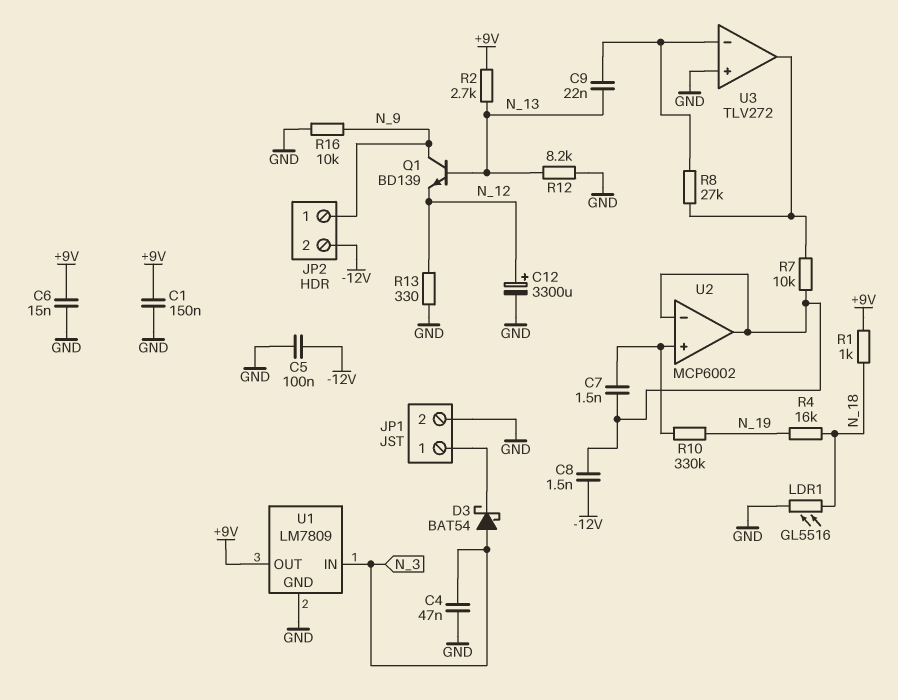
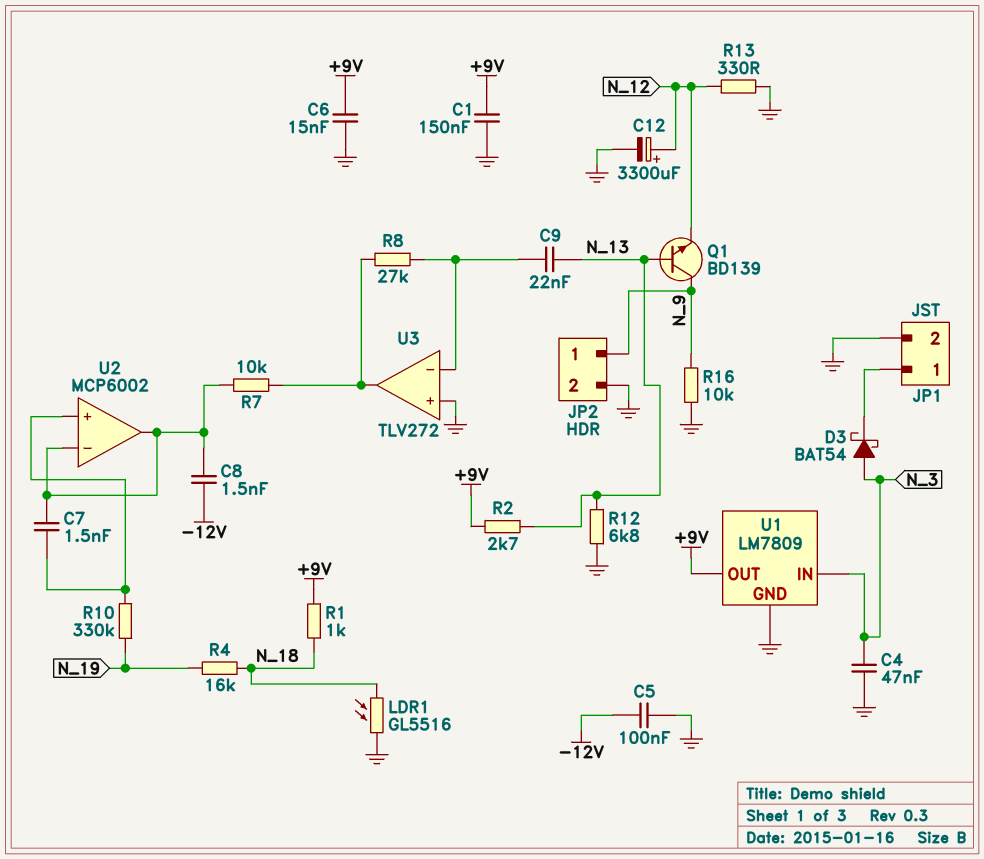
JP2 pin 2: -12V -> GND
R12: 8.2k (GND, N_13) -> 6.8k (GND, N_13)

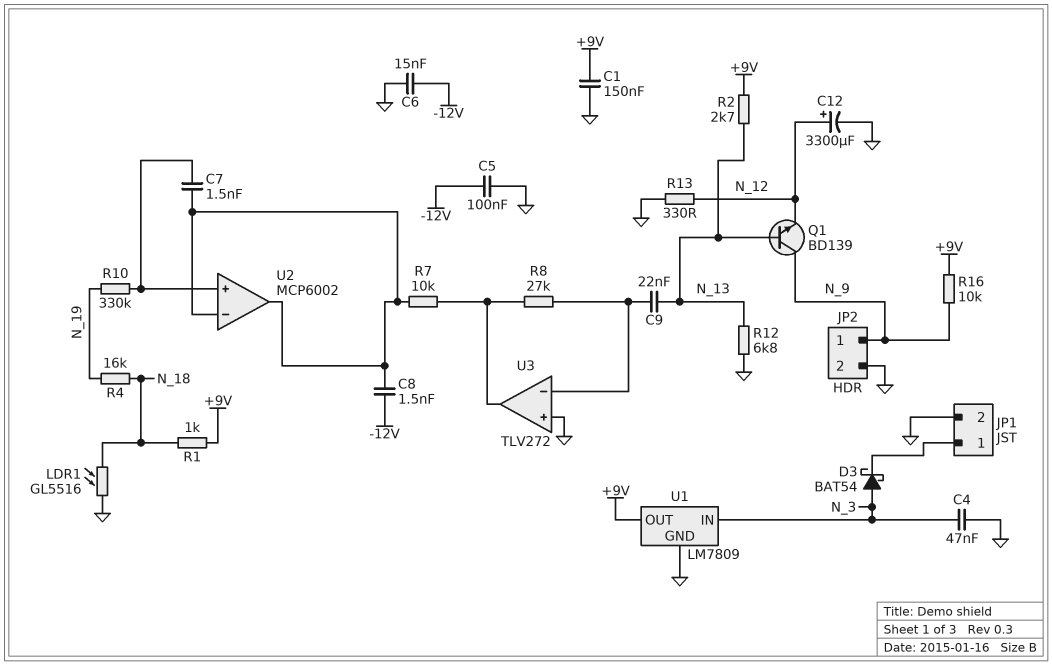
C6: 15nF (+9V, GND) -> 15nF (-12V, GND)
R16: 10k (GND, N_9) -> 10k (+9V, N_9)

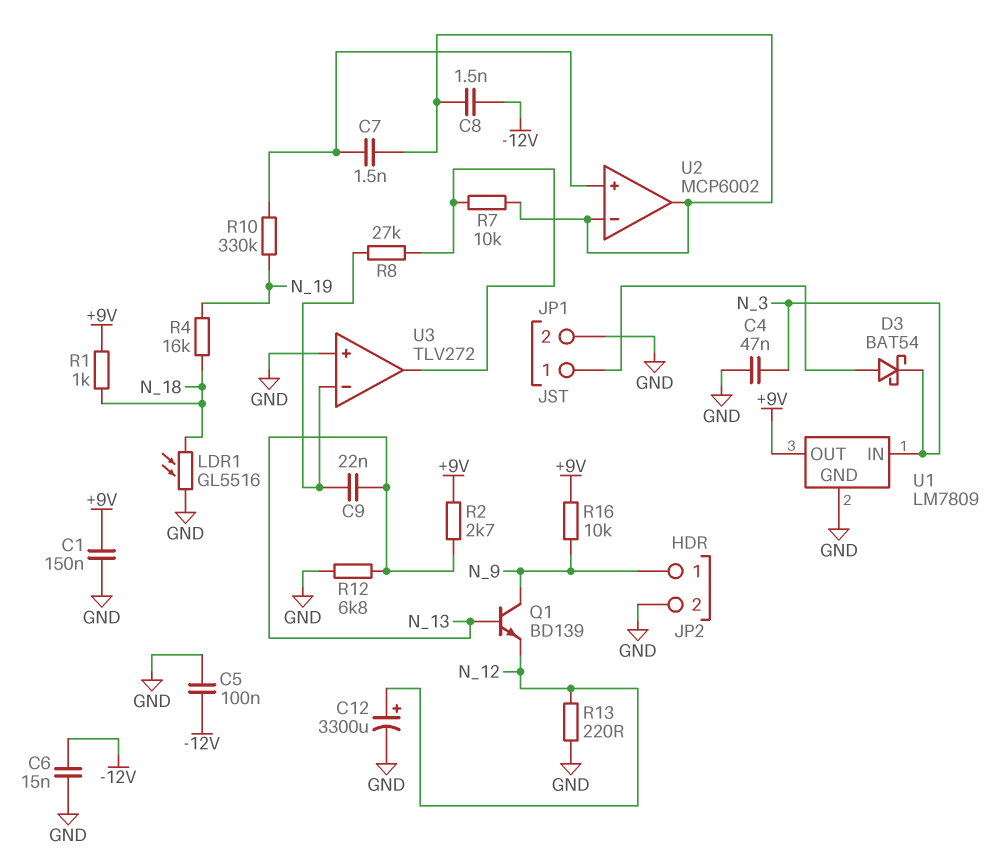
D3: schottky BAT54 (A N_3, K JP1/1) -> schottky BAT54 (A JP1/1, K N_3)
R13: 330 (GND, N_12) -> 220 (GND, N_12)

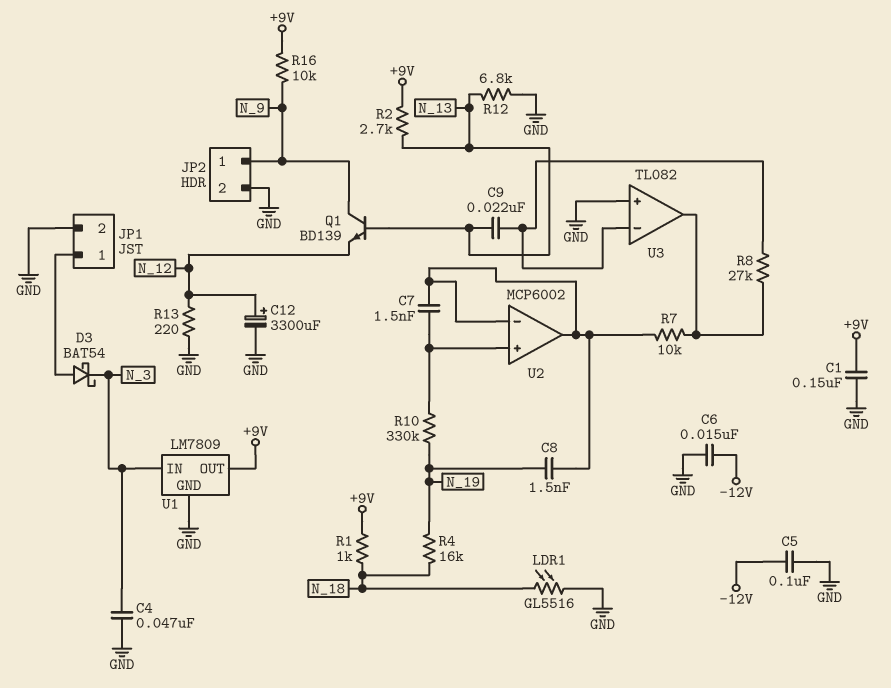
C8: 1.5nF (-12V, U2/in-) -> 1.5nF (N_19, U2/in-)
U3: TLV272 -> TL082

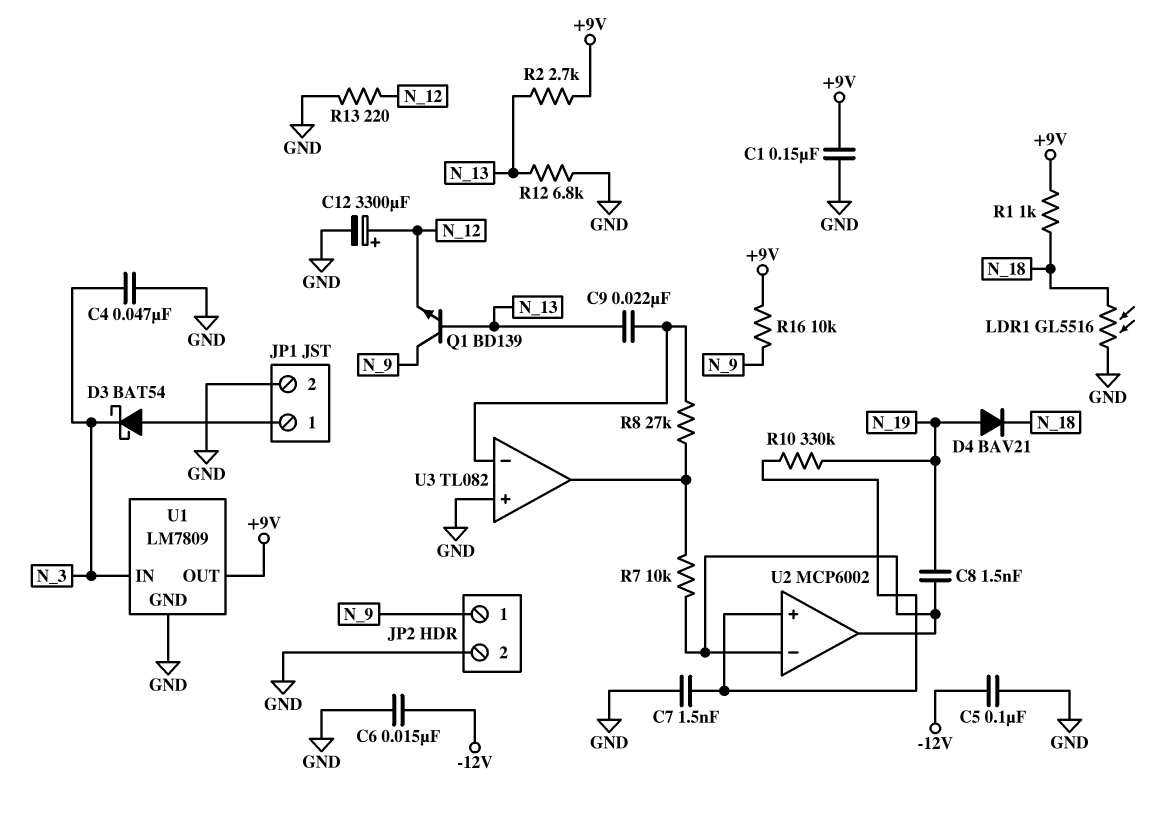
C7: 1.5nF (U2/in+, U2/in-) -> 1.5nF (GND, U2/in+)
D4: none -> diode BAV21 (A N_19, K N_18)
R4: 16k (N_18, N_19) -> none

